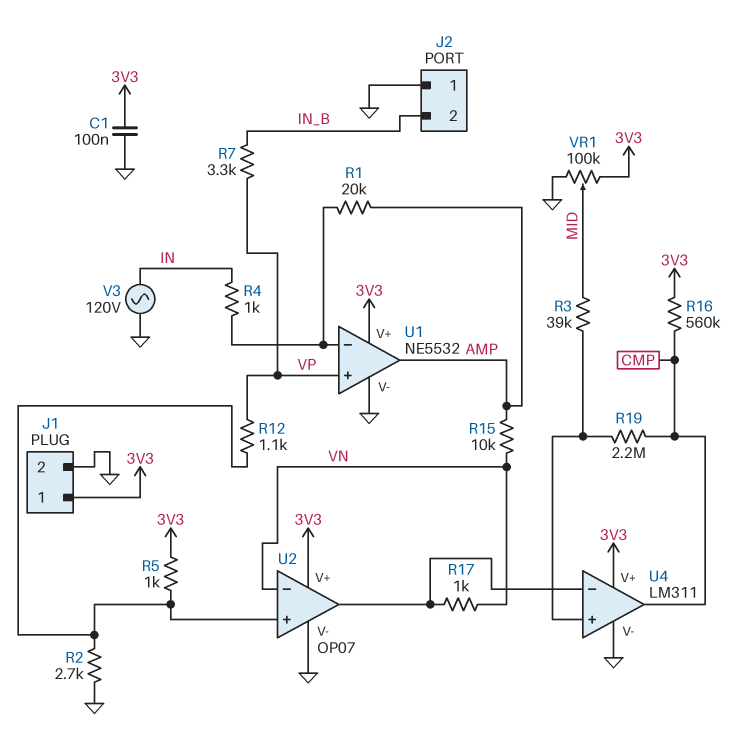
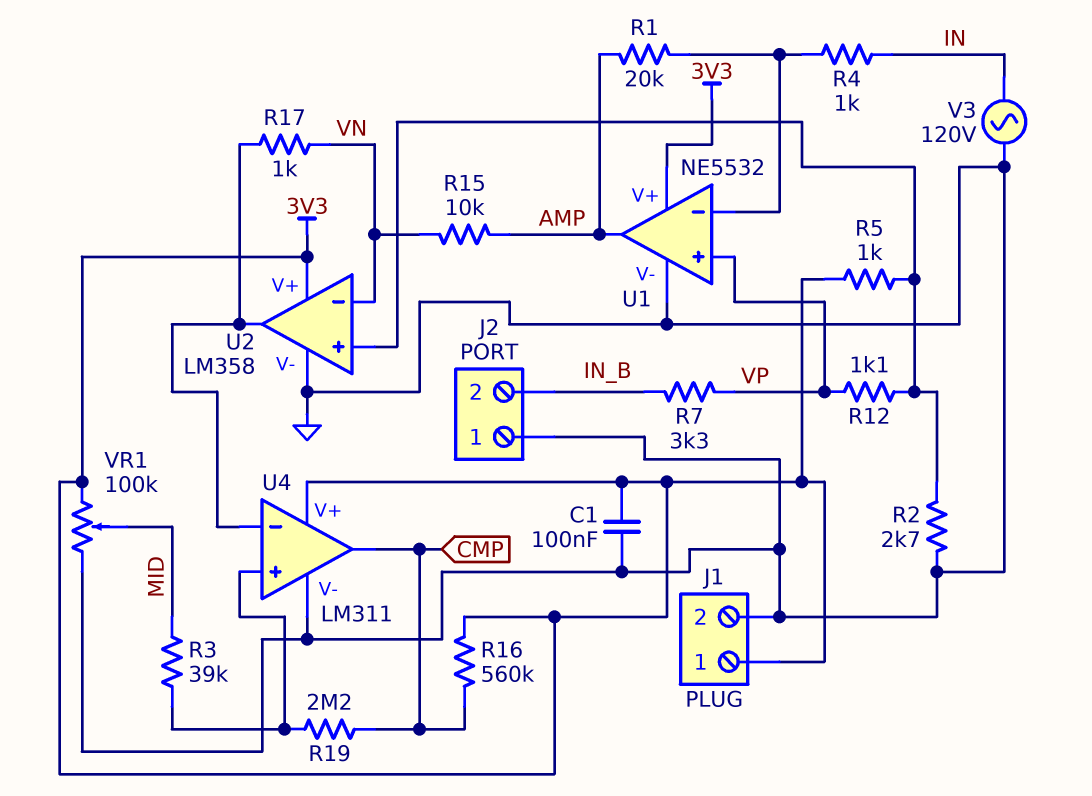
U2: OP07 -> LM358

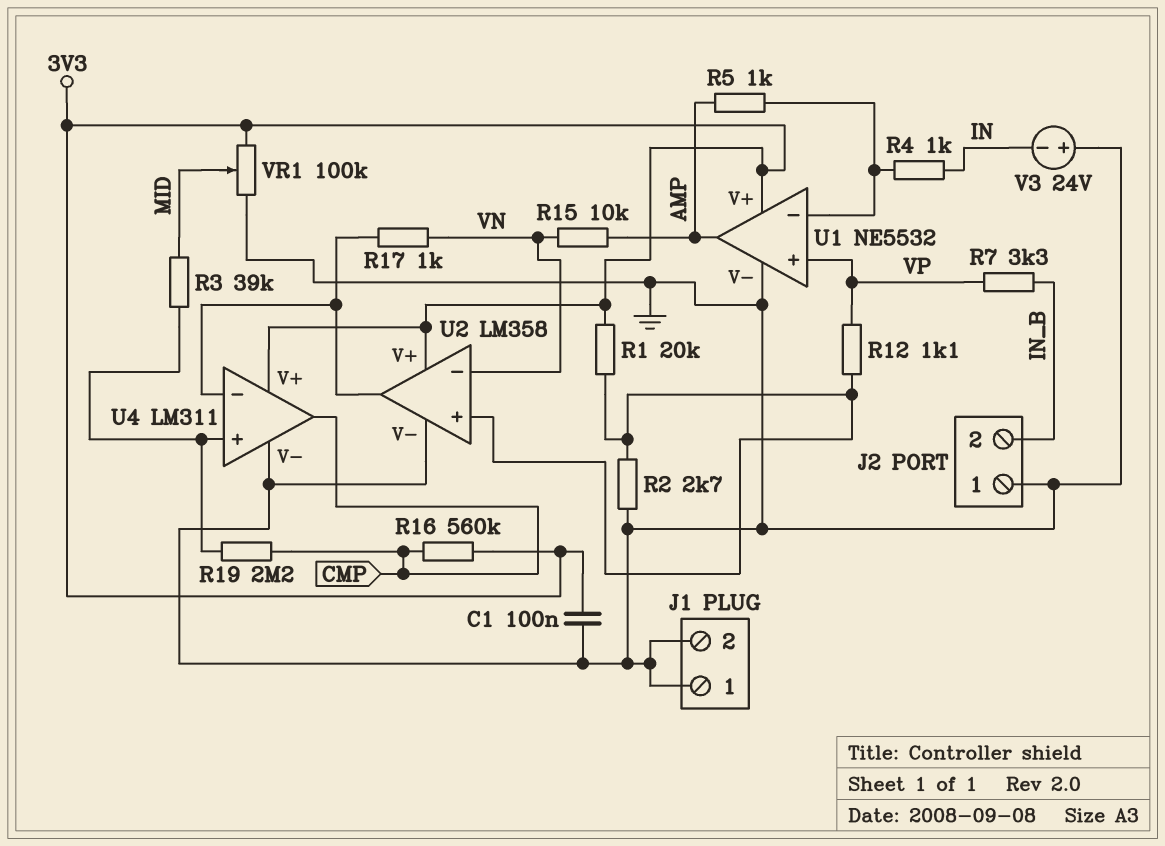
J1 pin 1: 3V3 -> GND
R1: 20k (AMP, U1/in-) -> 20k (3V3, U2/in+)
R5: 1k (3V3, U2/in+) -> 1k (AMP, U1/in-)
V3: AC 120V (GND, IN) -> 24V (plus GND, minus IN)

